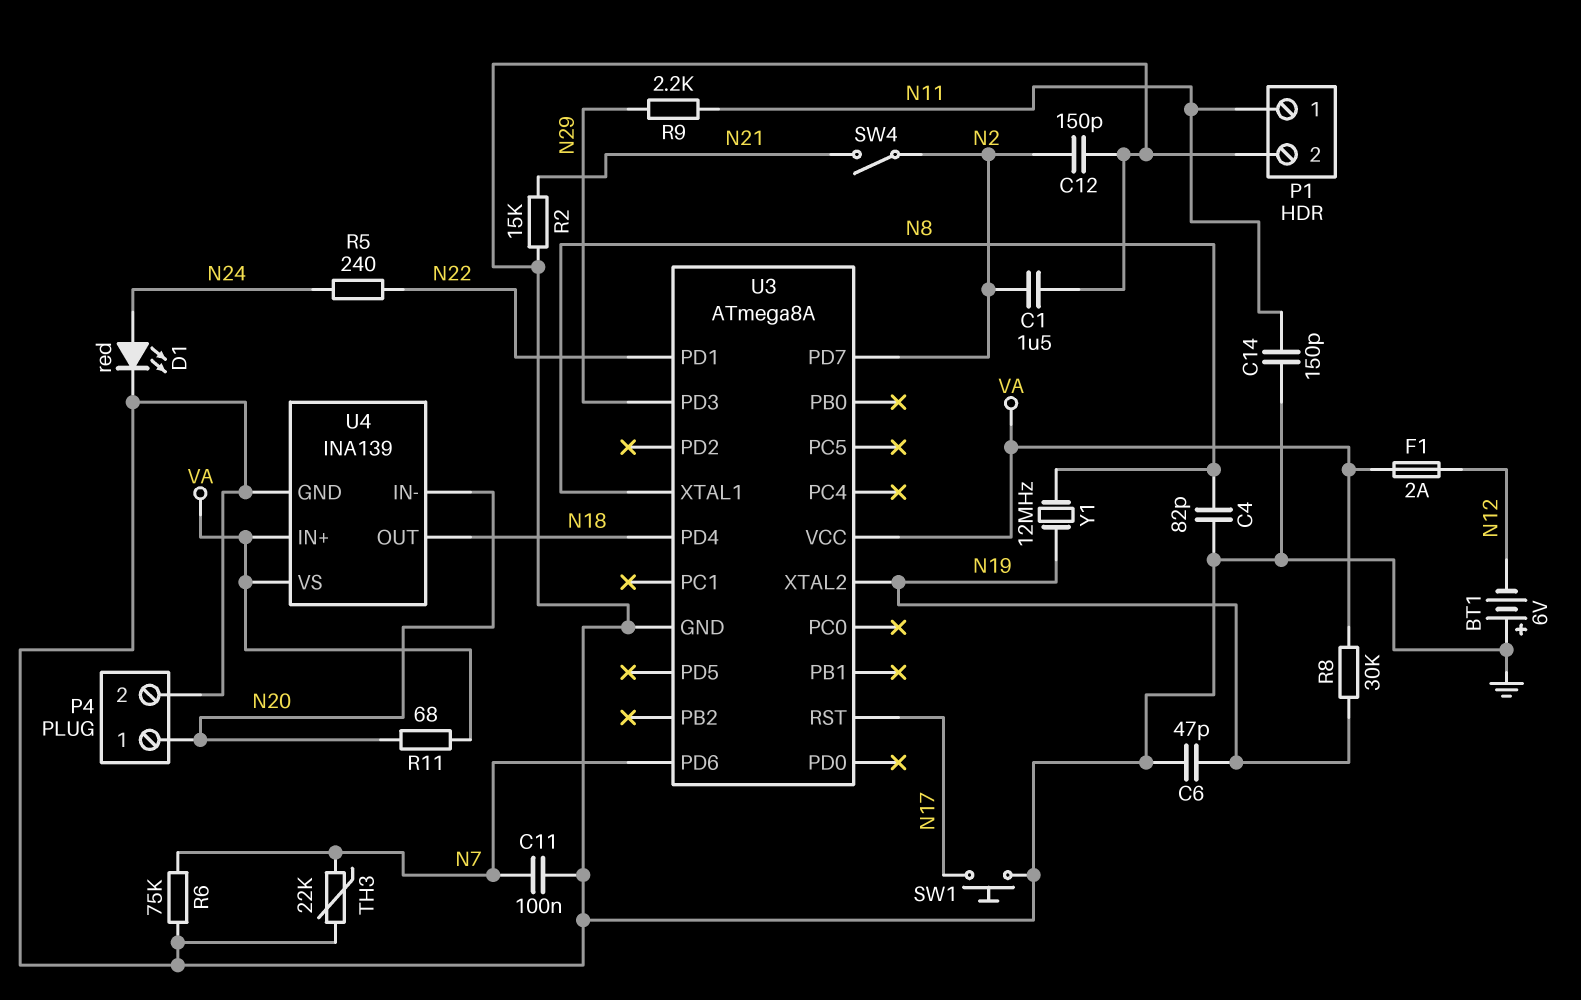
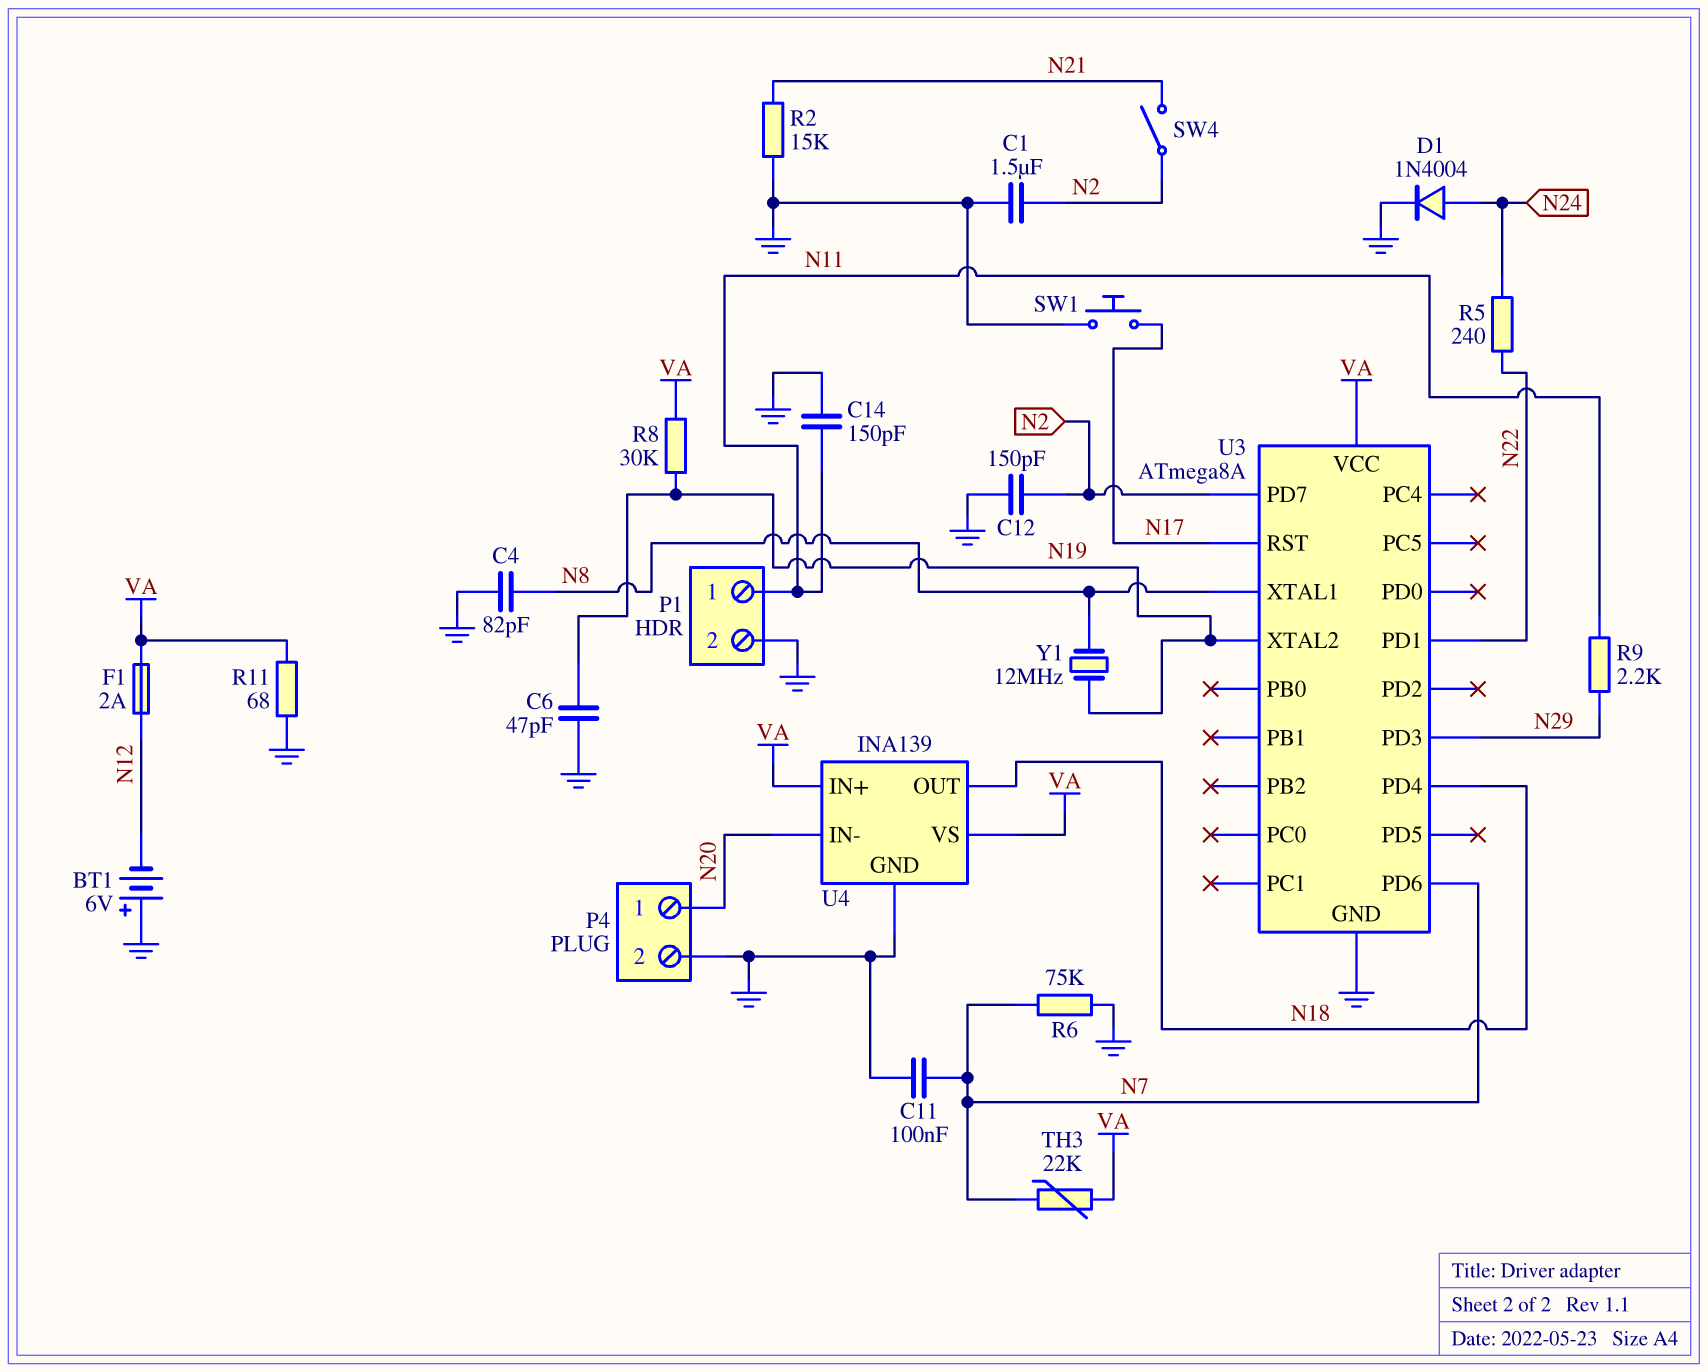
D1: LED red (A N24, K GND) -> diode 1N4004 (A N24, K GND)
R11: 68 (N20, VA) -> 68 (GND, VA)
TH3: 22k (GND, N7) -> 22k (N7, VA)

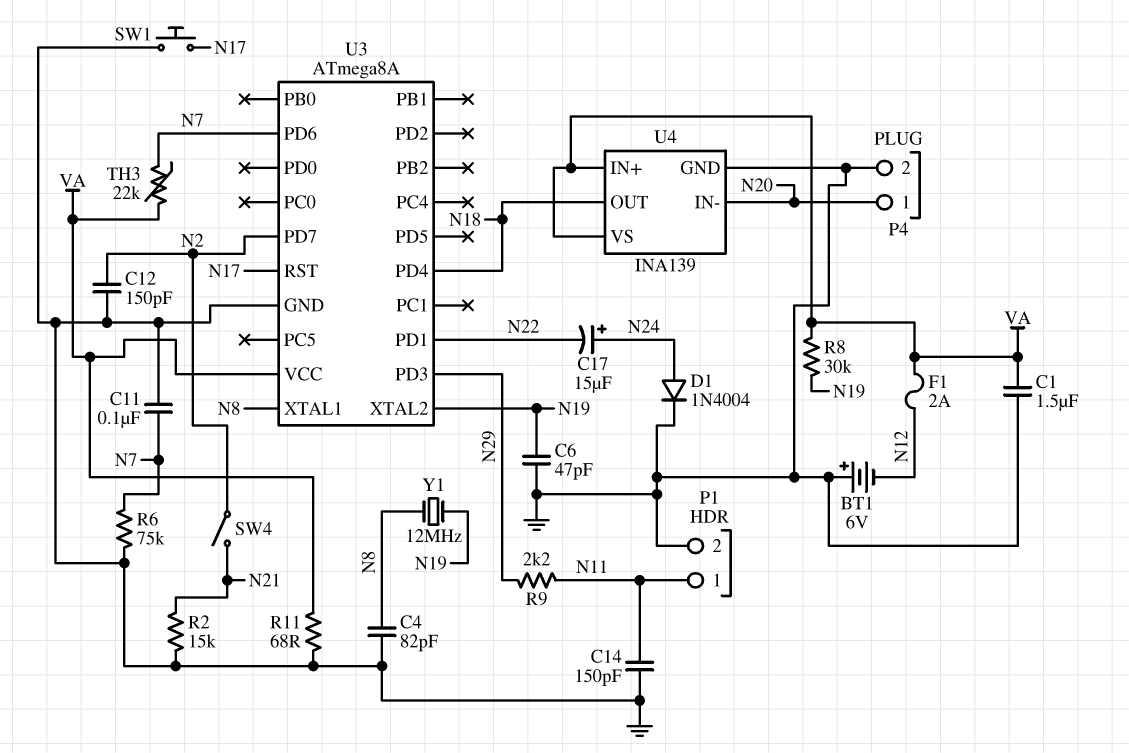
C1: 1.5uF (GND, N2) -> 1.5uF (GND, VA)
C17: none -> 15uF (plus N24, minus N22)
R5: 240 (N22, N24) -> none

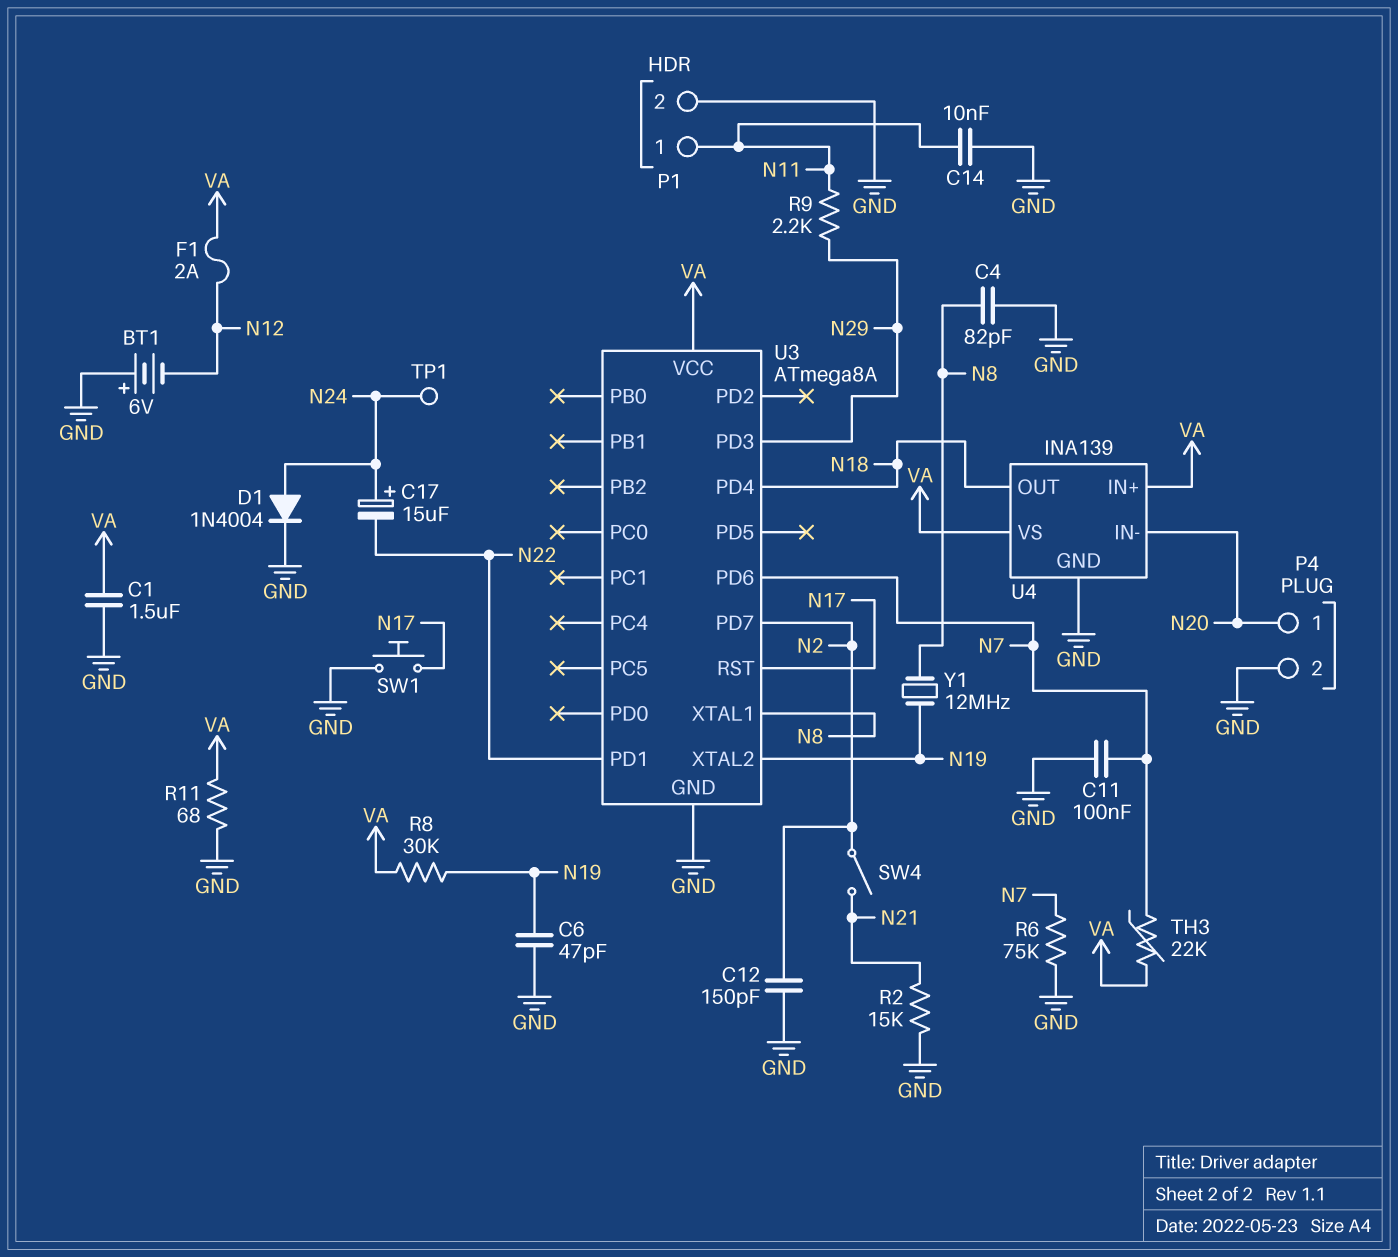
C14: 150pF (GND, N11) -> 10nF (GND, N11)
TP1: none -> test point (N24)

